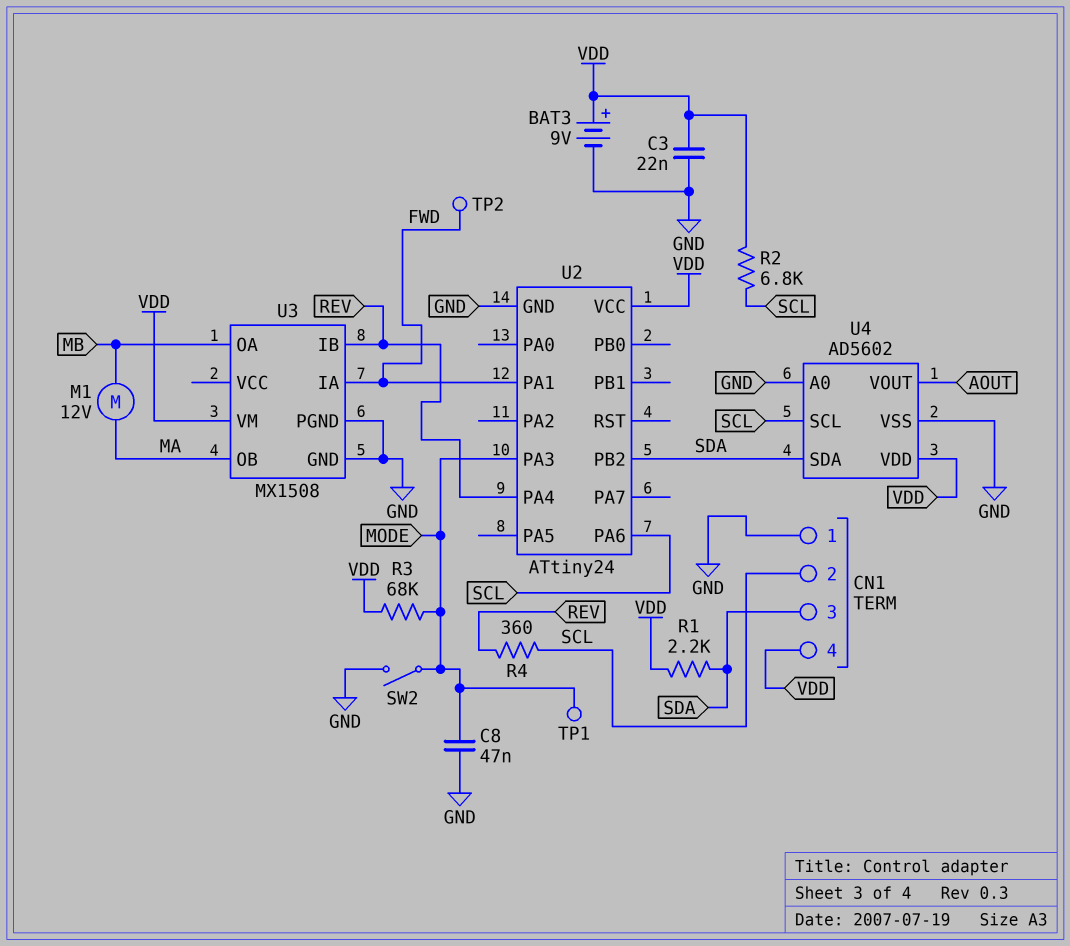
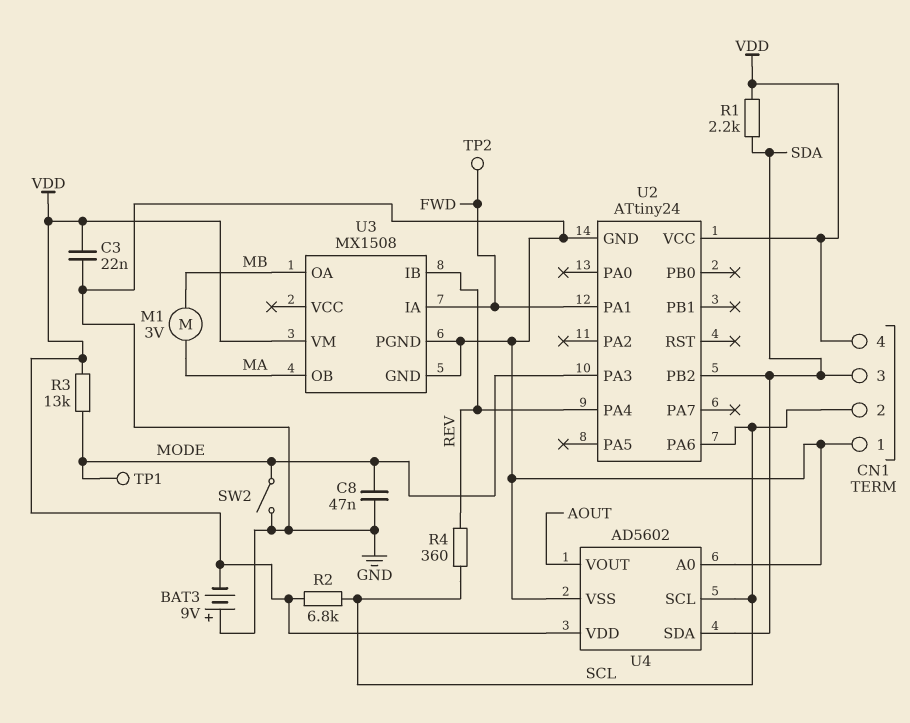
BAT3: 9V (plus VDD, minus GND) -> 9V (plus GND, minus VDD)
M1: motor 12V (MA, MB) -> motor 3V (MA, MB)
R3: 68k (MODE, VDD) -> 13k (MODE, VDD)

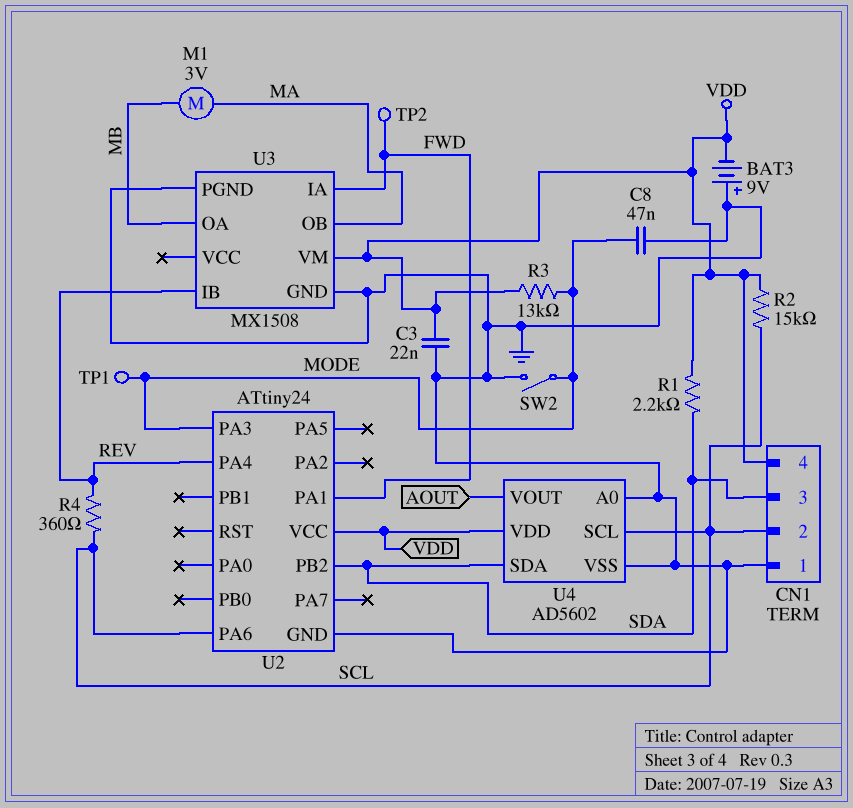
R2: 6.8k (SCL, VDD) -> 15k (SCL, VDD)

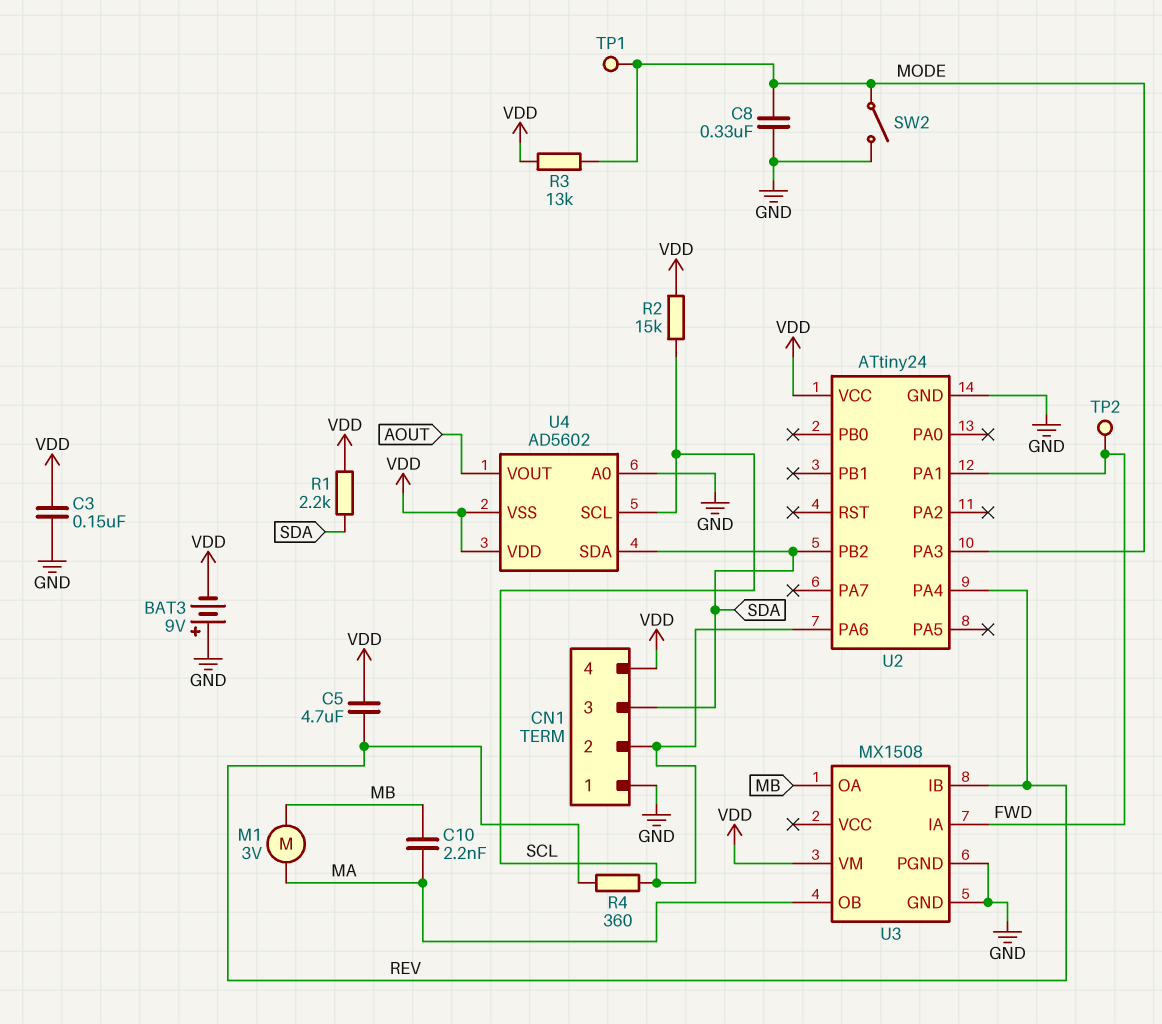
C3: 22nF (GND, VDD) -> 150nF (GND, VDD)
C5: none -> 4.7uF (REV, VDD)
C8: 47nF (GND, MODE) -> 330nF (GND, MODE)
C10: none -> 2.2nF (MA, MB)
U4 pin VSS: GND -> VDD

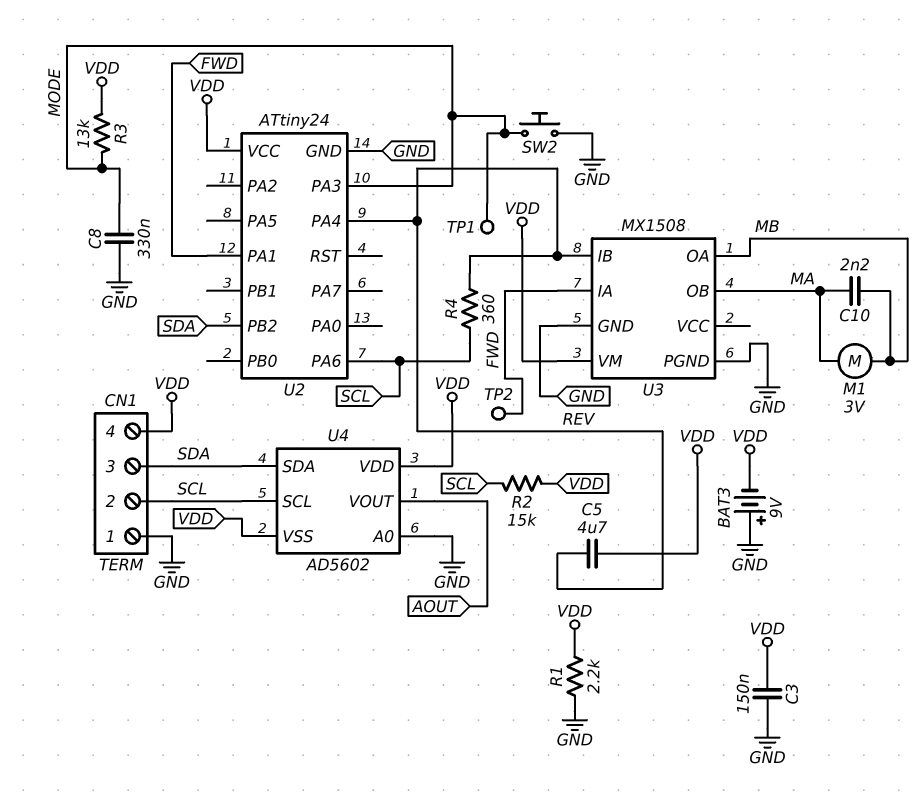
R1: 2.2k (SDA, VDD) -> 2.2k (GND, VDD)
SW2: switch (GND, MODE) -> button (GND, MODE)

